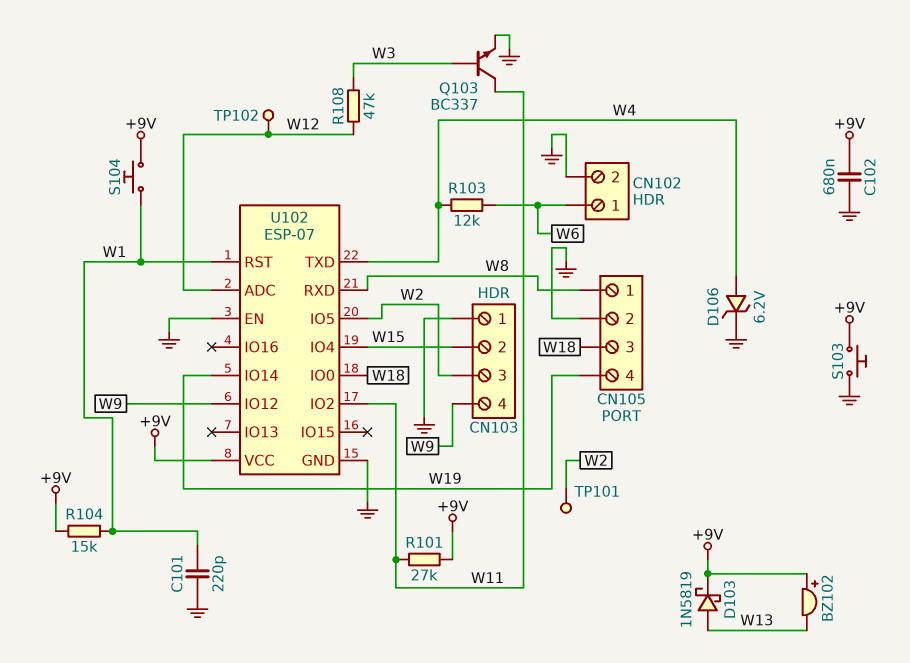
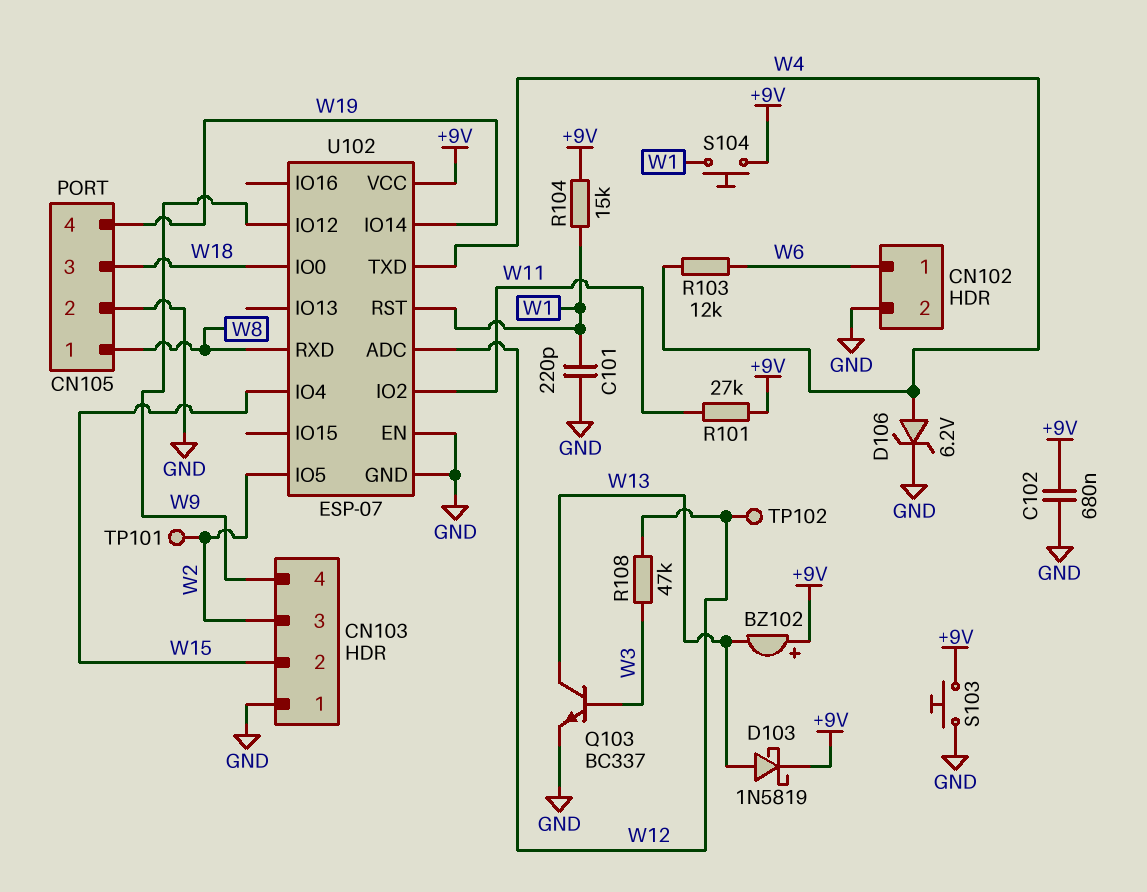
Q103: NPN BC337 (B W3, C W11, E GND) -> NPN BC337 (B W3, C W13, E GND)

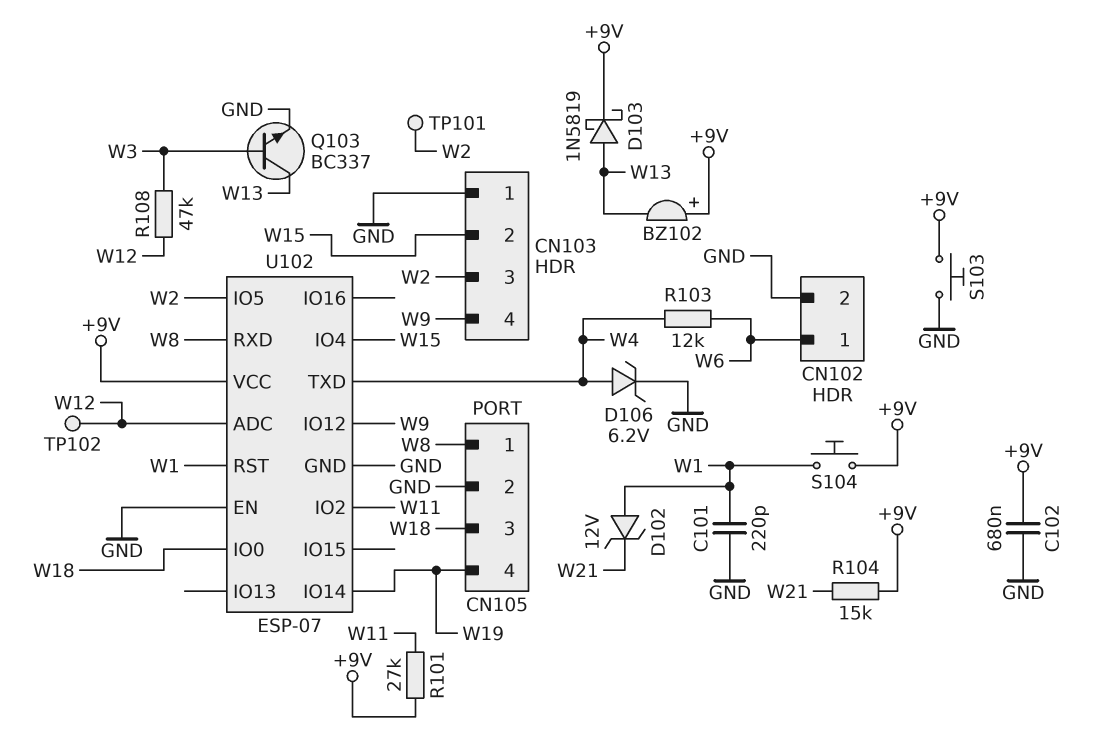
D102: none -> zener 12V (A W1, K W21)
R104: 15k (+9V, W1) -> 15k (+9V, W21)

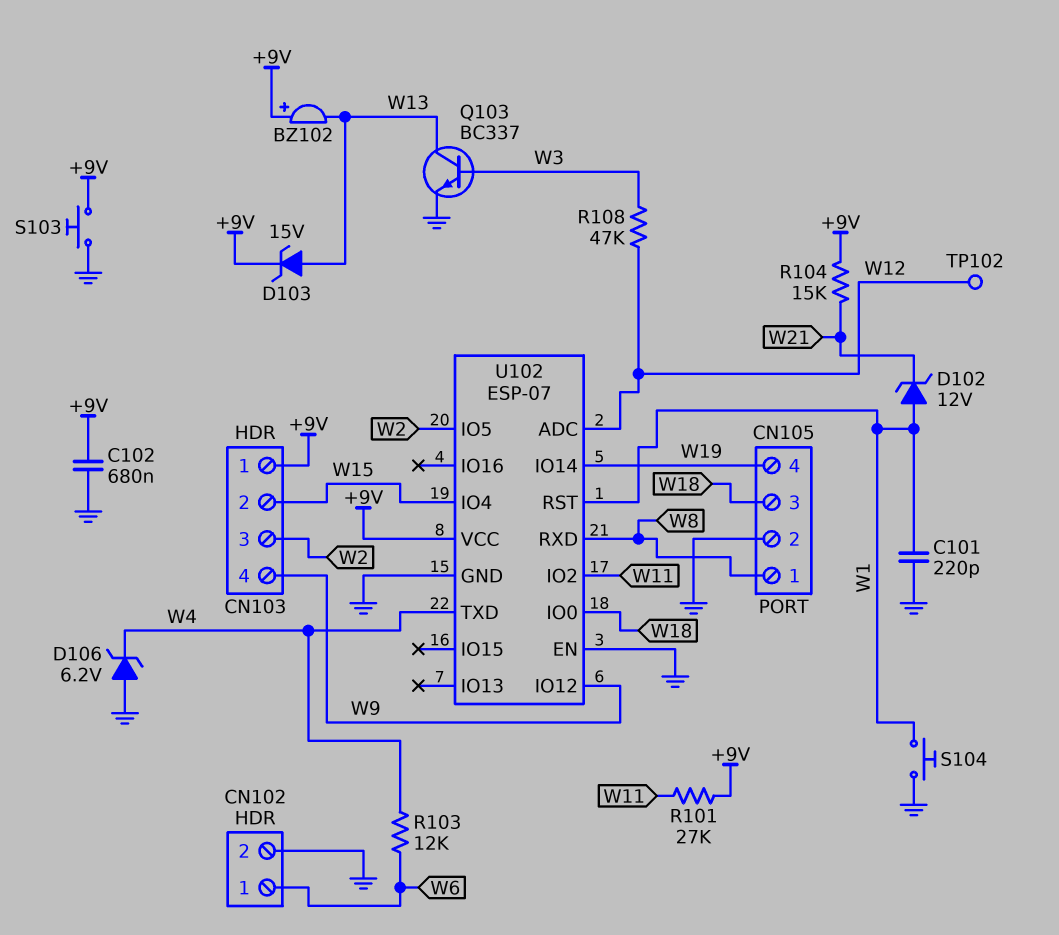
CN103 pin 1: GND -> +9V
D103: schottky 1N5819 (A W13, K +9V) -> zener 15V (A W13, K +9V)
D106: zener 6.2V (A W4, K GND) -> zener 6.2V (A GND, K W4)
S104: button (+9V, W1) -> button (GND, W1)
TP101: test point (W2) -> none

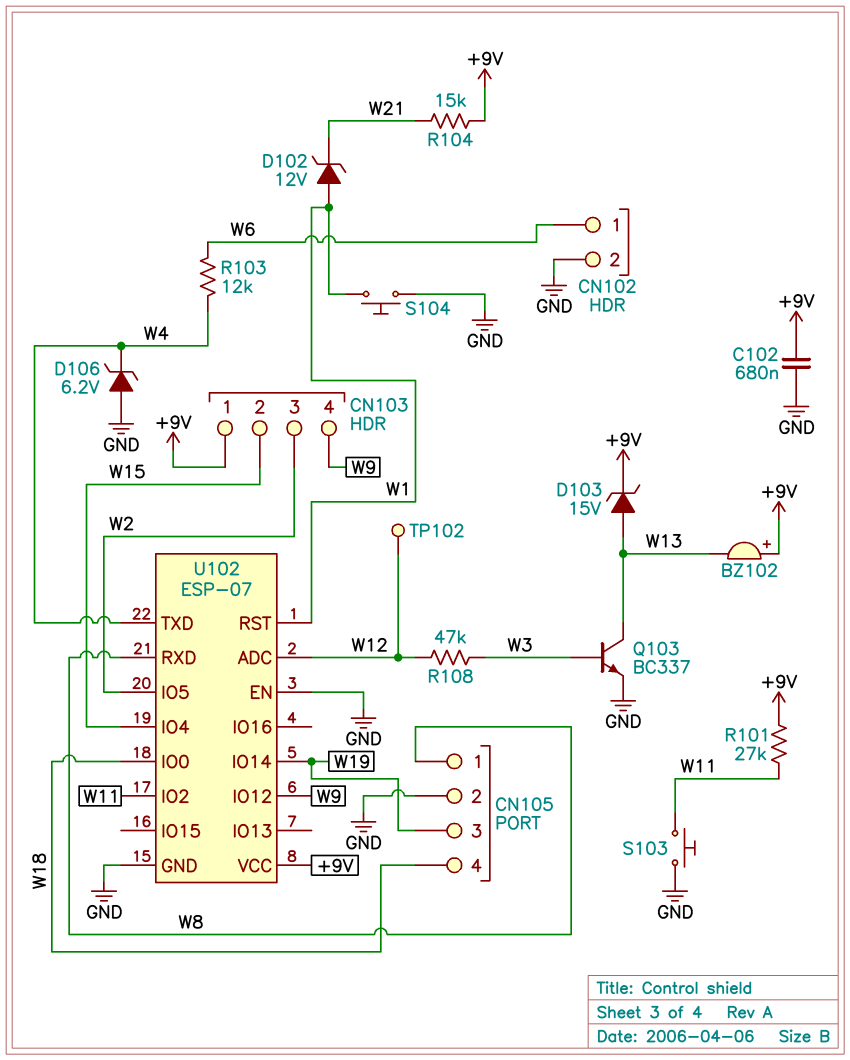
C101: 220pF (GND, W1) -> none
CN105 pin 3: W18 -> W19
CN105 pin 4: W19 -> W18
S103: button (+9V, GND) -> button (GND, W11)

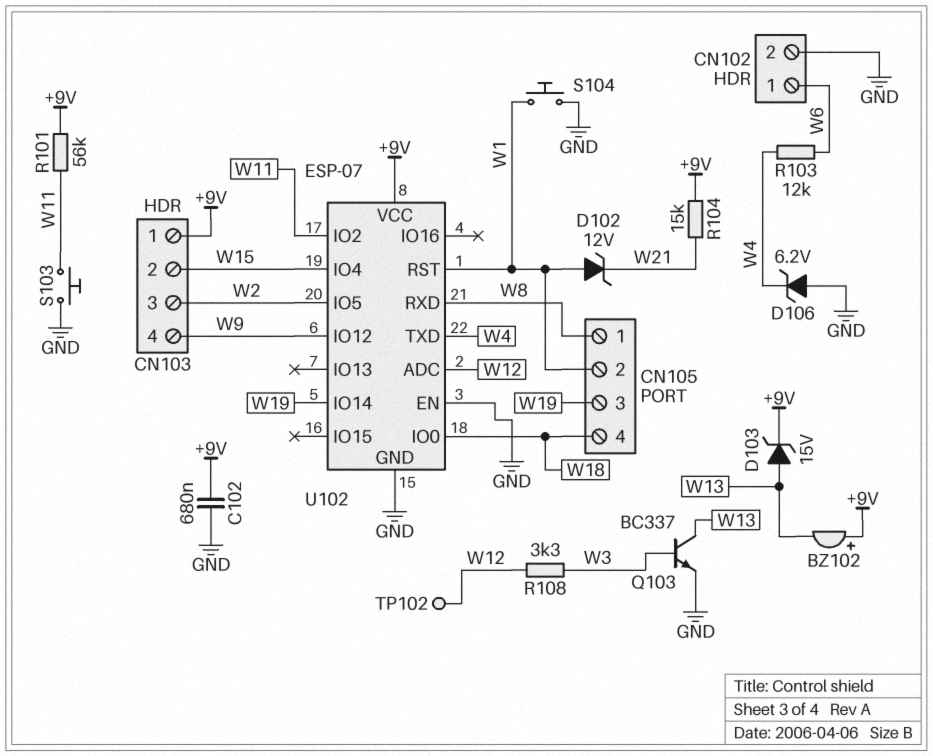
CN105 pin 2: GND -> W1
R101: 27k (+9V, W11) -> 56k (+9V, W11)
R108: 47k (W3, W12) -> 3.3k (W3, W12)

